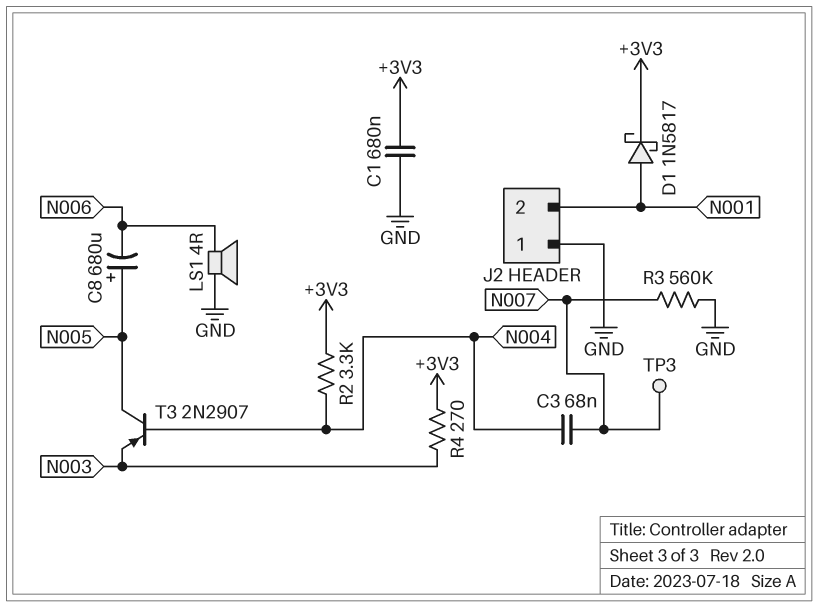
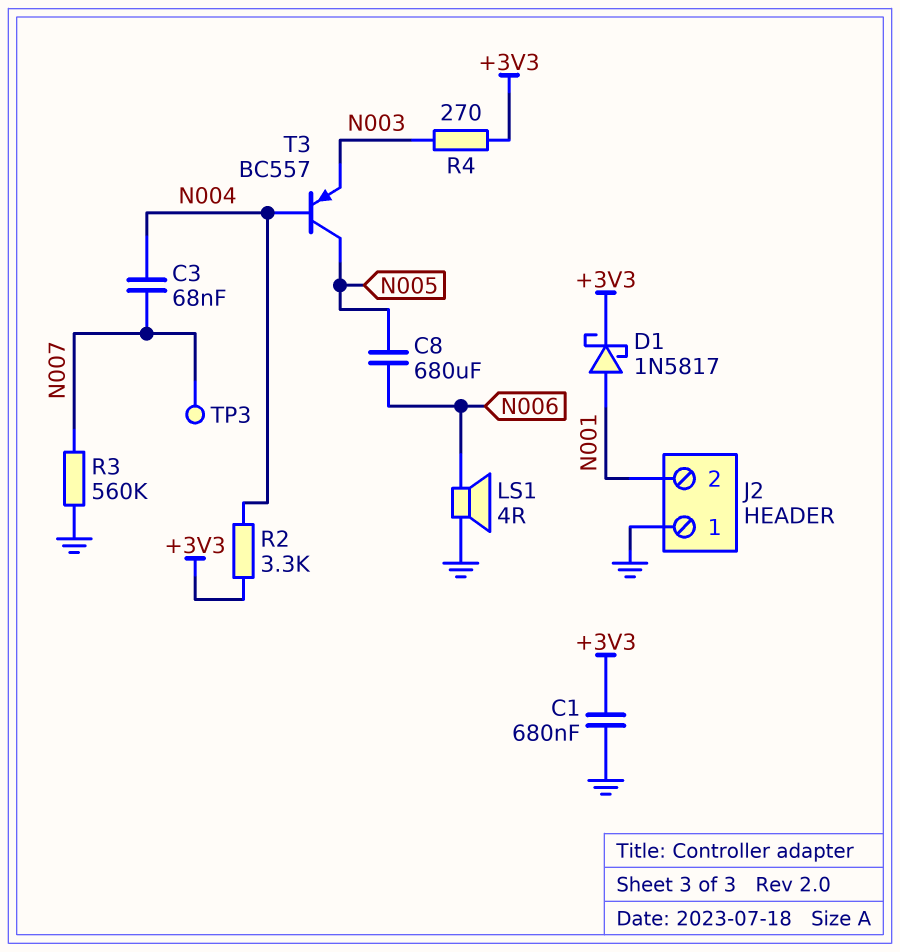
C8: 680uF (plus N005, minus N006) -> 680uF (N005, N006)
T3: PNP 2N2907 (B N004, C N005, E N003) -> PNP BC557 (B N004, C N005, E N003)

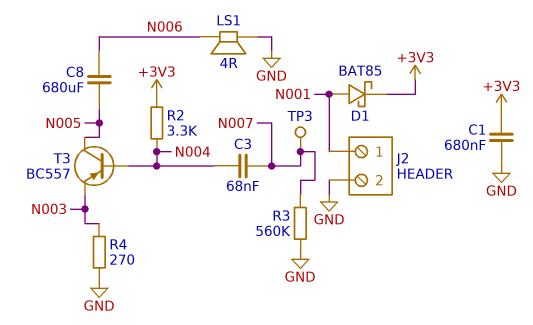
D1: schottky 1N5817 (A N001, K +3V3) -> schottky BAT85 (A N001, K +3V3)
J2 pin 1: GND -> N001
J2 pin 2: N001 -> GND
R4: 270 (+3V3, N003) -> 270 (GND, N003)

